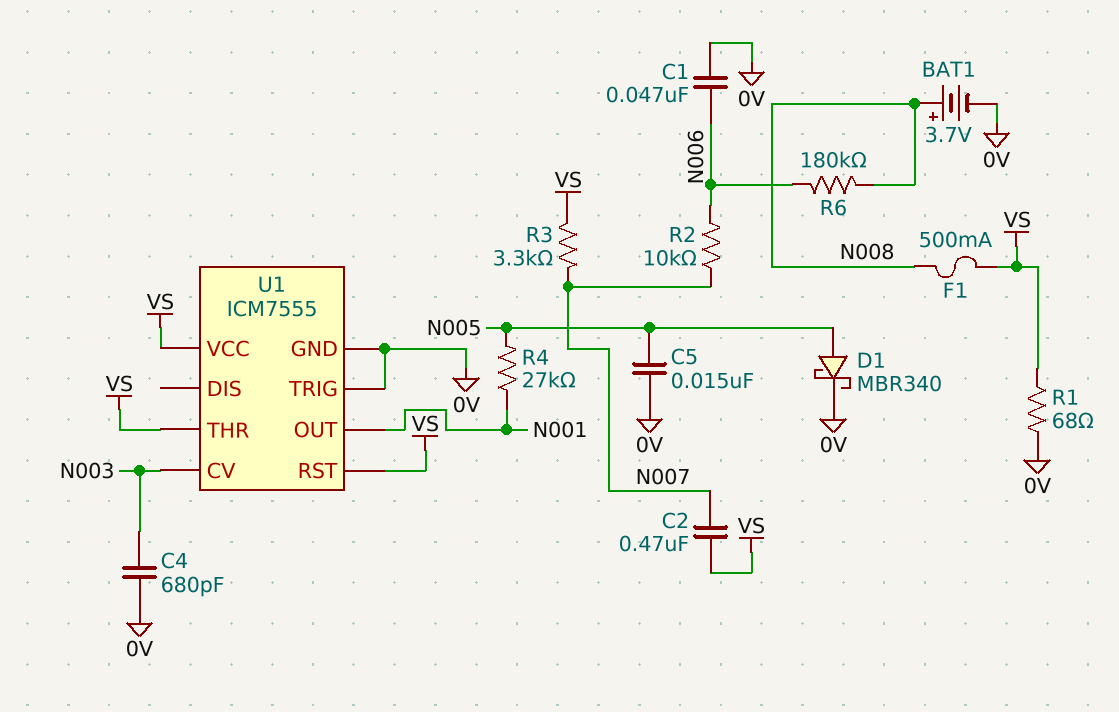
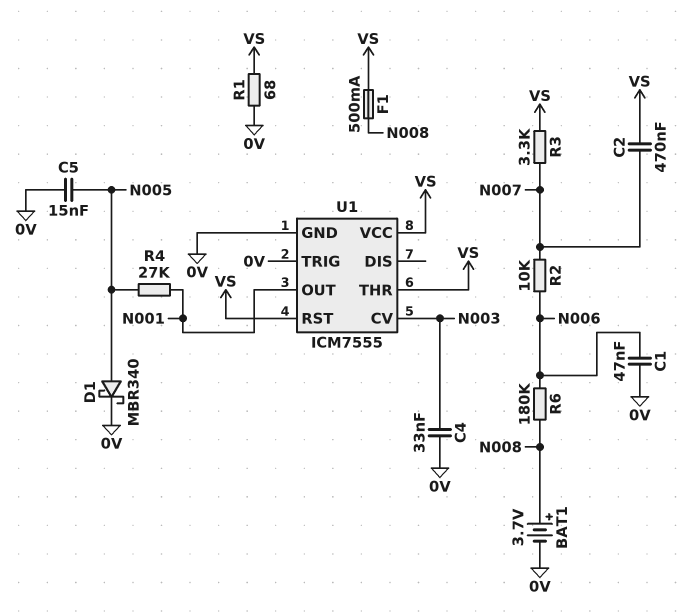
C4: 680pF (0V, N003) -> 33nF (0V, N003)

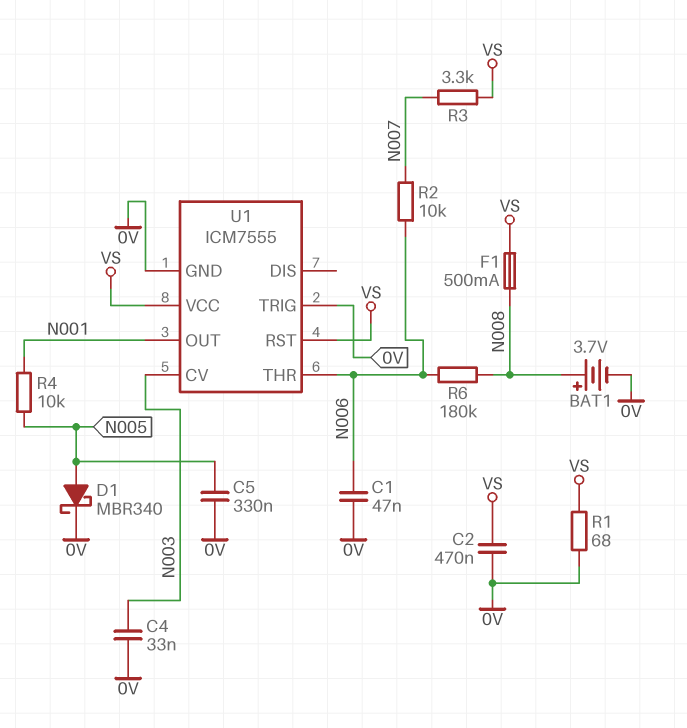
C2: 470nF (N007, VS) -> 470nF (0V, VS)
C5: 15nF (0V, N005) -> 330nF (0V, N005)
R4: 27k (N001, N005) -> 10k (N001, N005)
U1 pin THR: VS -> N006

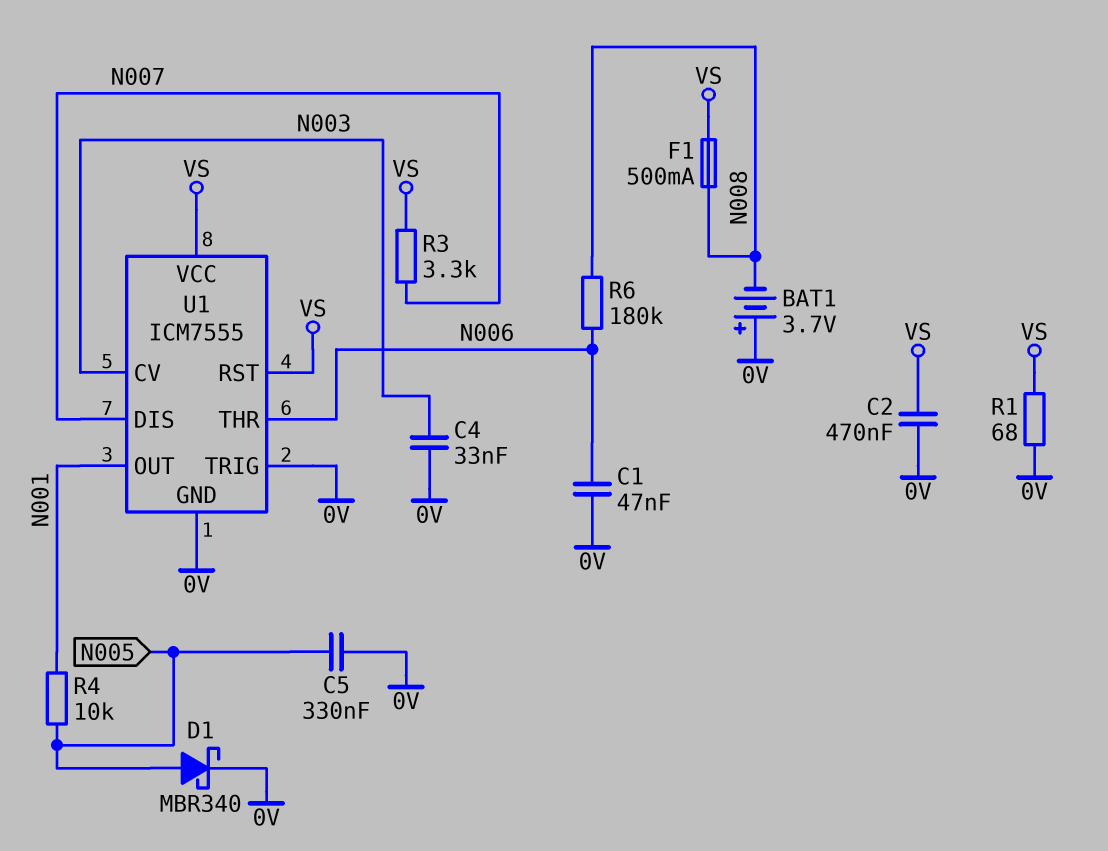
BAT1: 3.7V (plus N008, minus 0V) -> 3.7V (plus 0V, minus N008)
R2: 10k (N006, N007) -> none
U1 pin DIS: none -> N007

